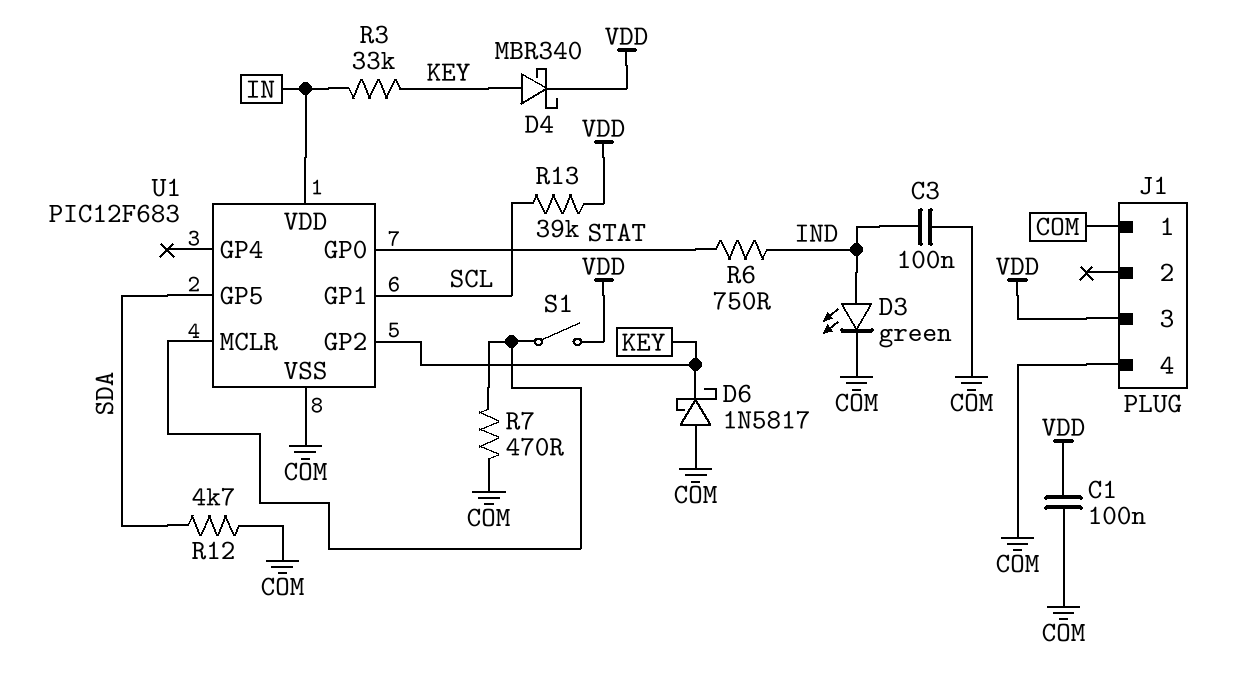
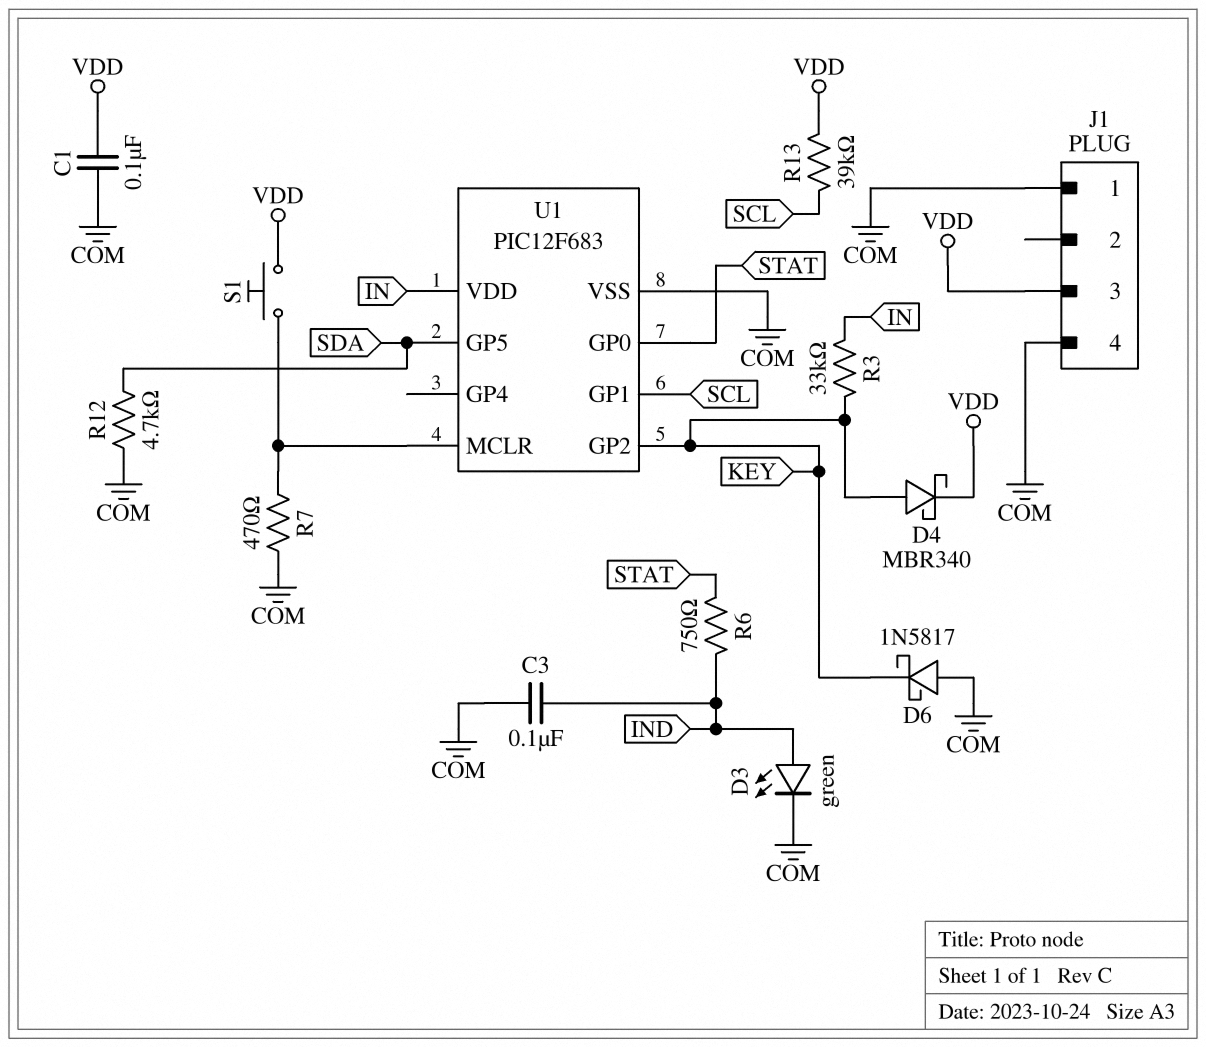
S1: switch (U1/MCLR, VDD) -> button (U1/MCLR, VDD)

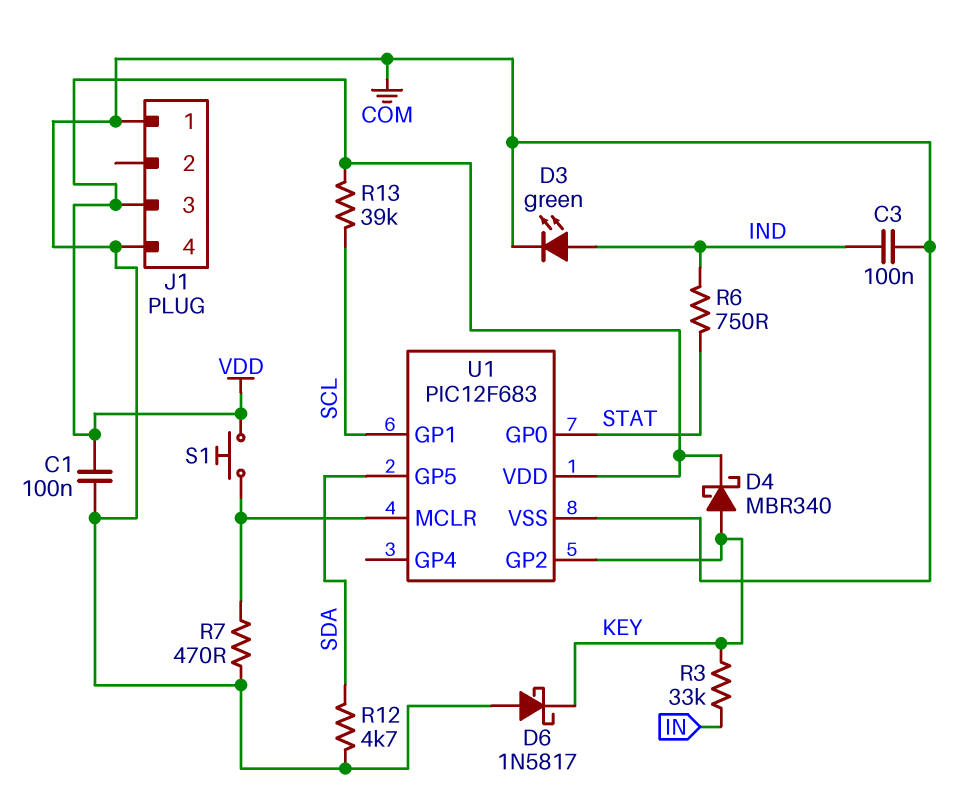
U1 pin VDD: IN -> VDD

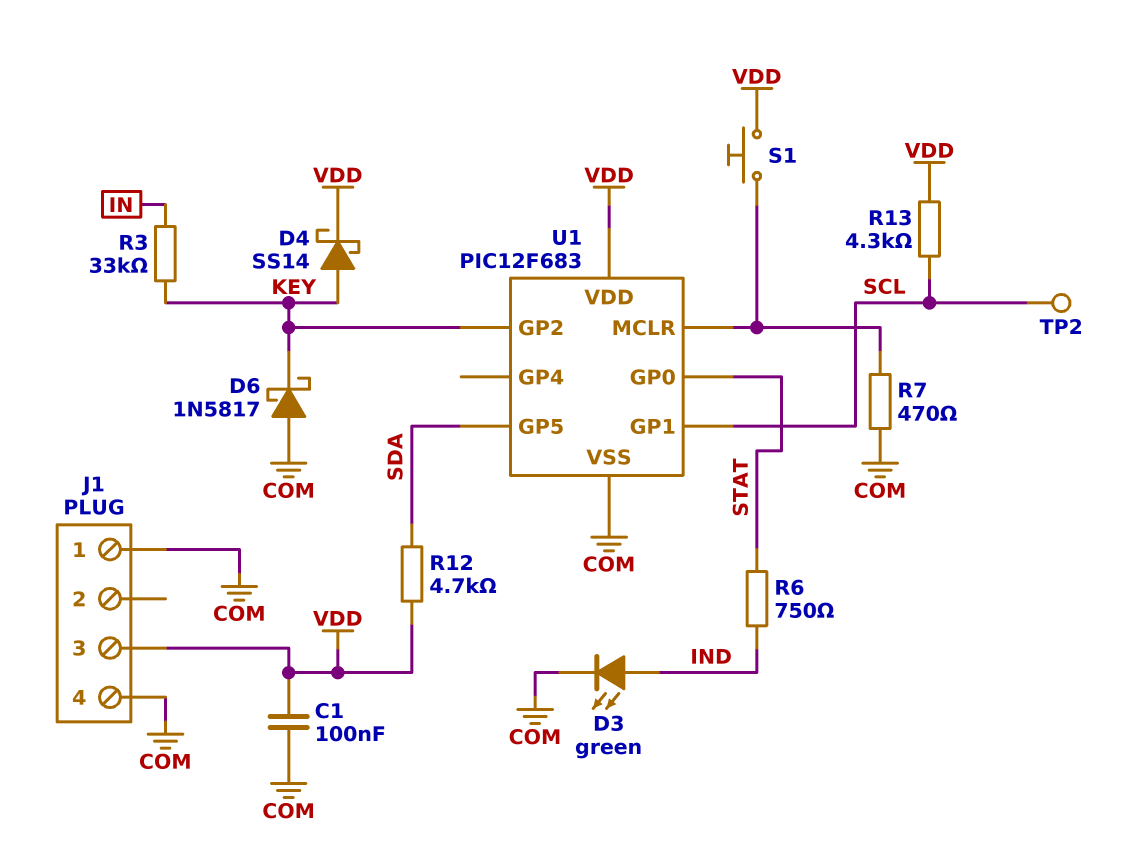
C3: 100nF (COM, IND) -> none
D4: schottky MBR340 (A KEY, K VDD) -> schottky SS14 (A KEY, K VDD)
R12: 4.7k (COM, SDA) -> 4.7k (SDA, VDD)
R13: 39k (SCL, VDD) -> 4.3k (SCL, VDD)
TP2: none -> test point (SCL)

